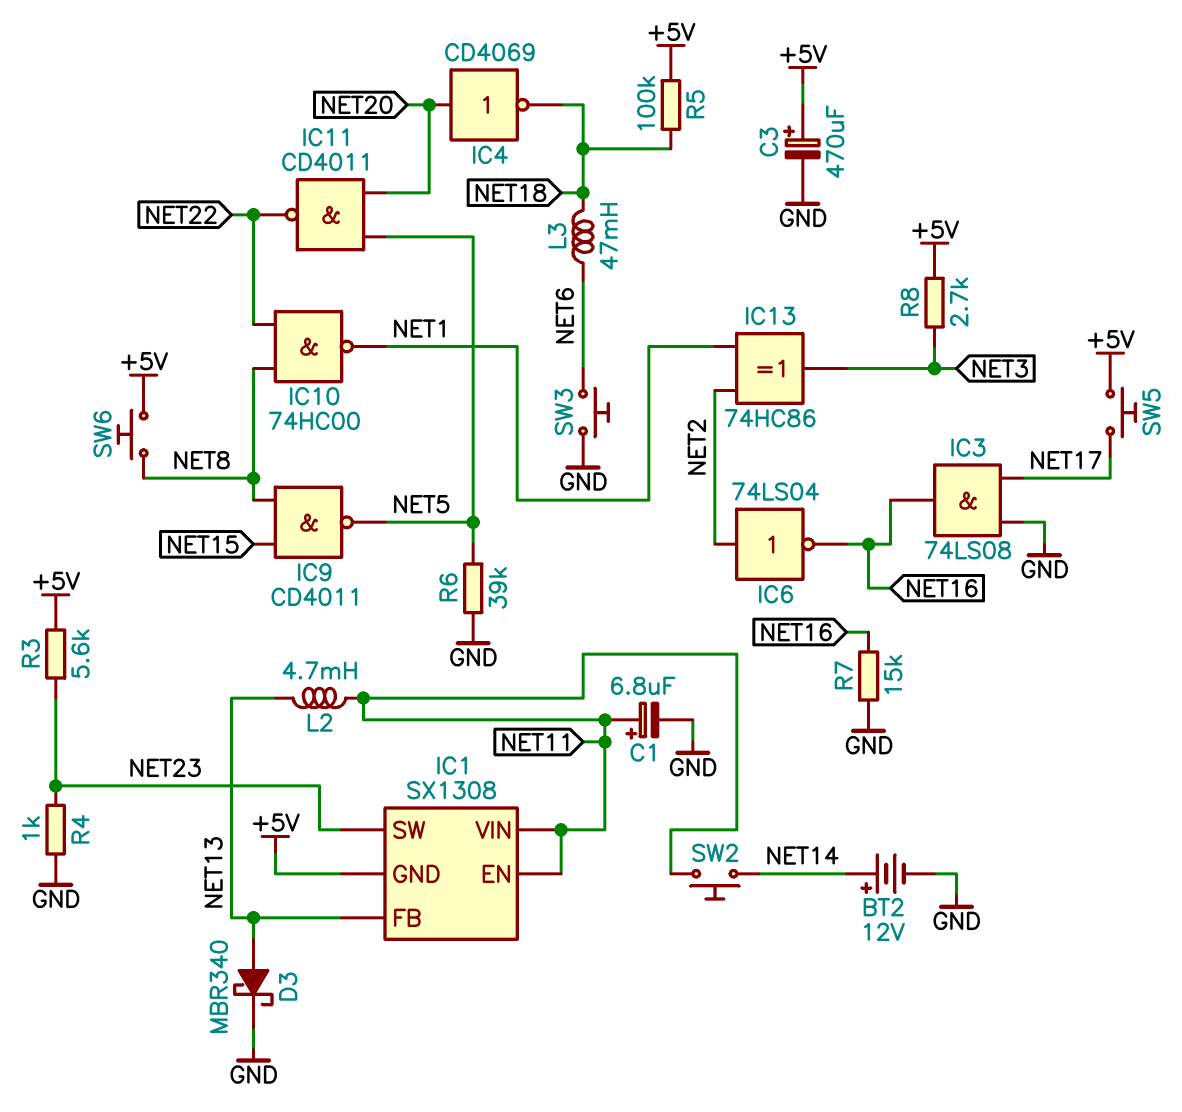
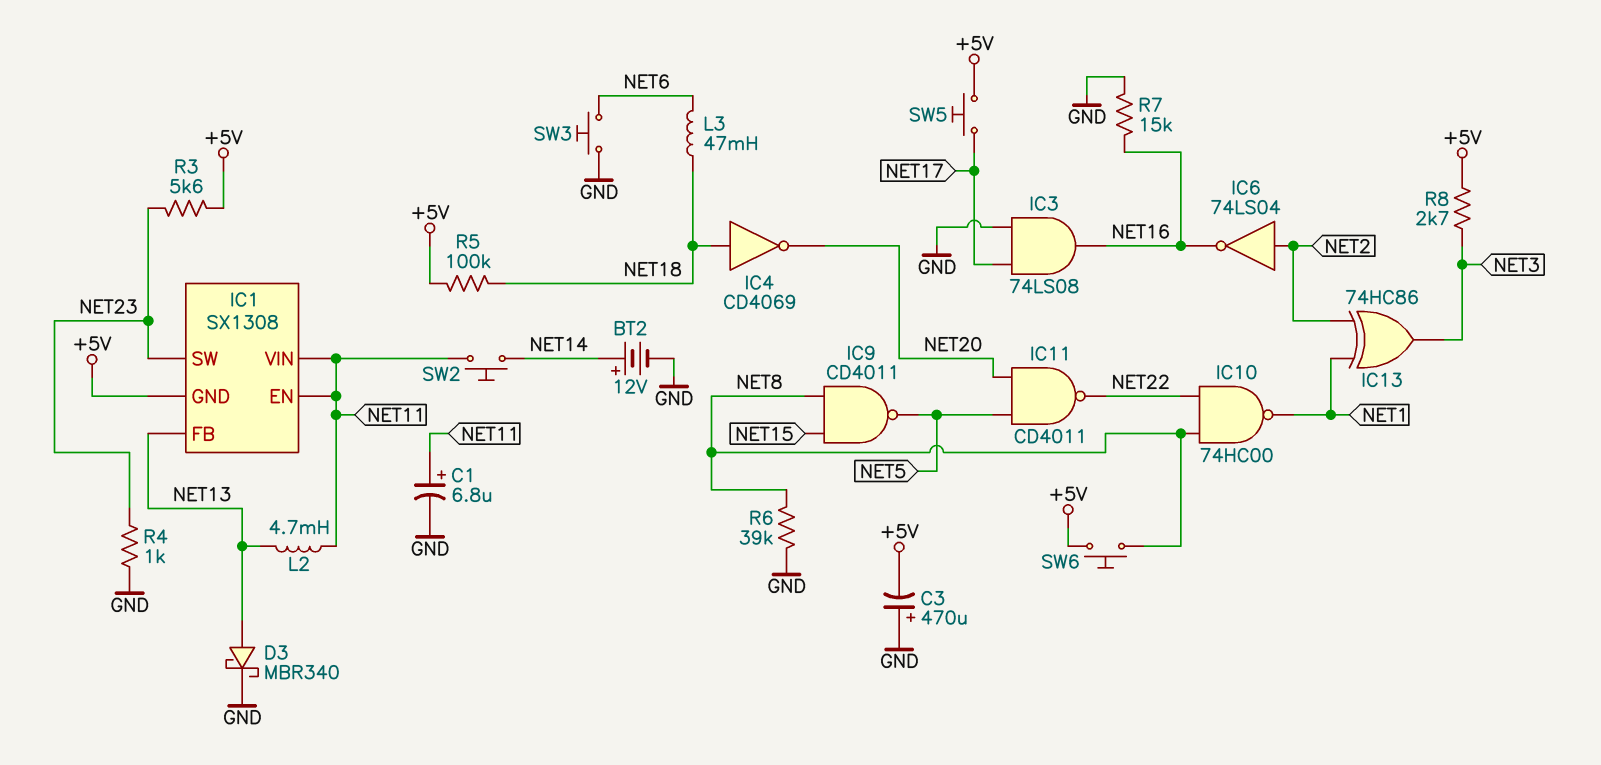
C3: 470uF (plus +5V, minus GND) -> 470uF (plus GND, minus +5V)
IC4: NOT CD4069 (in NET20, out NET18) -> NOT CD4069 (in NET18, out NET20)
R6: 39k (GND, NET5) -> 39k (GND, NET8)

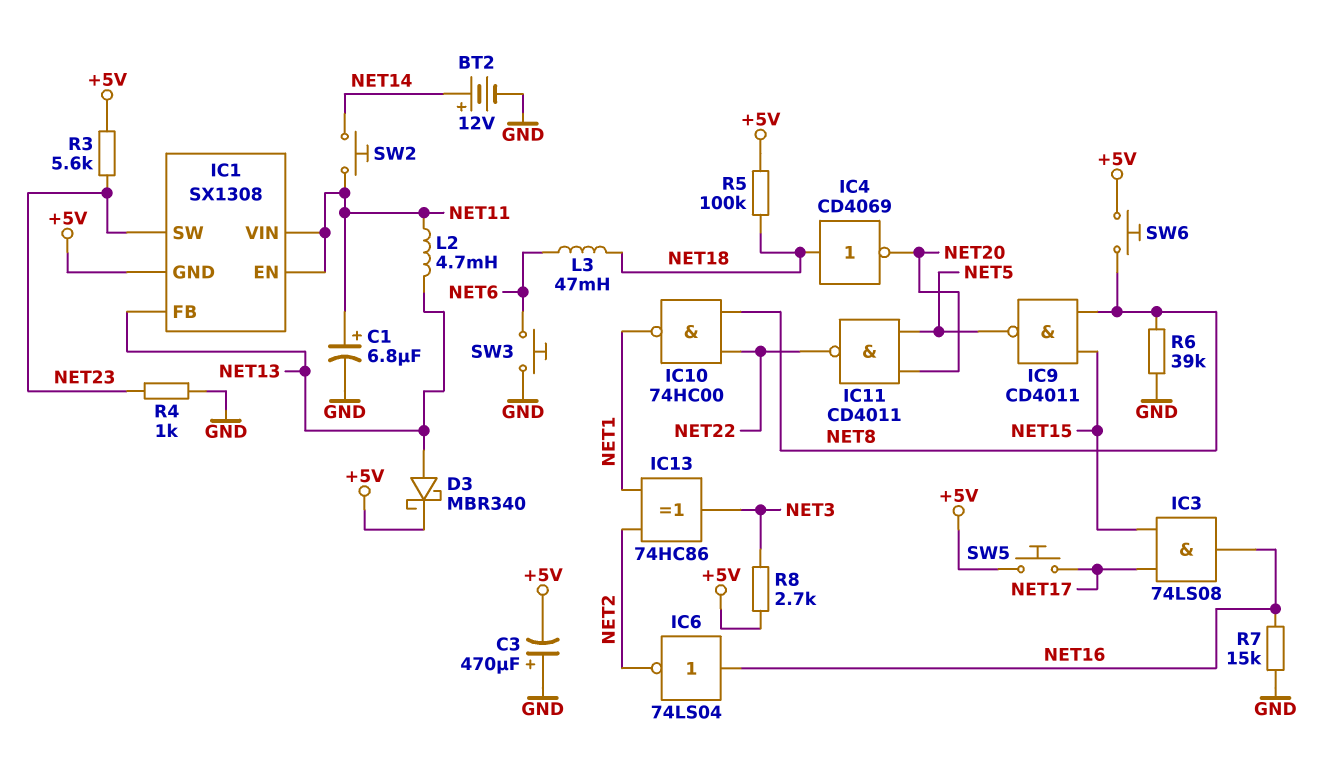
D3: schottky MBR340 (A NET13, K GND) -> schottky MBR340 (A NET13, K +5V)
IC3: AND 74LS08 (in GND, in NET17, out NET16) -> AND 74LS08 (in NET15, in NET17, out NET16)
IC6: NOT 74LS04 (in NET2, out NET16) -> NOT 74LS04 (in NET16, out NET2)

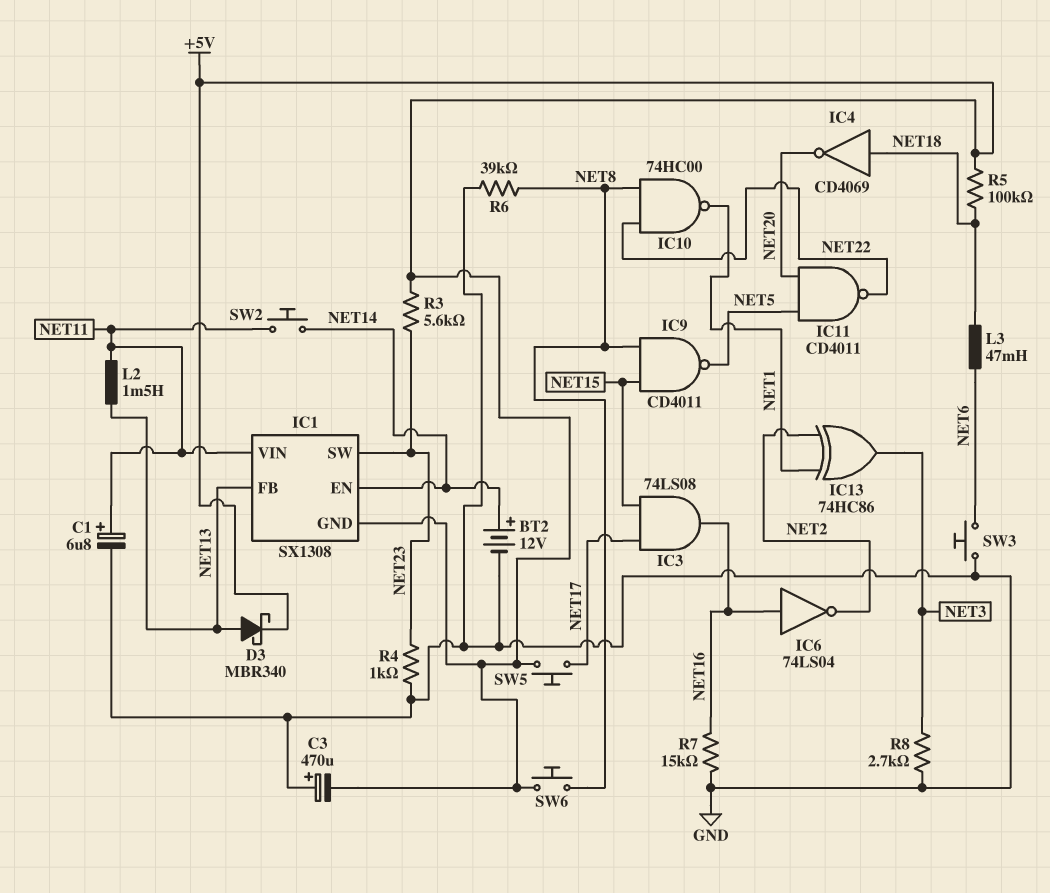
IC1 pin EN: NET11 -> NET14
L2: 4.7mH (NET11, NET13) -> 1.5mH (NET11, NET13)
R8: 2.7k (+5V, NET3) -> 2.7k (GND, NET3)

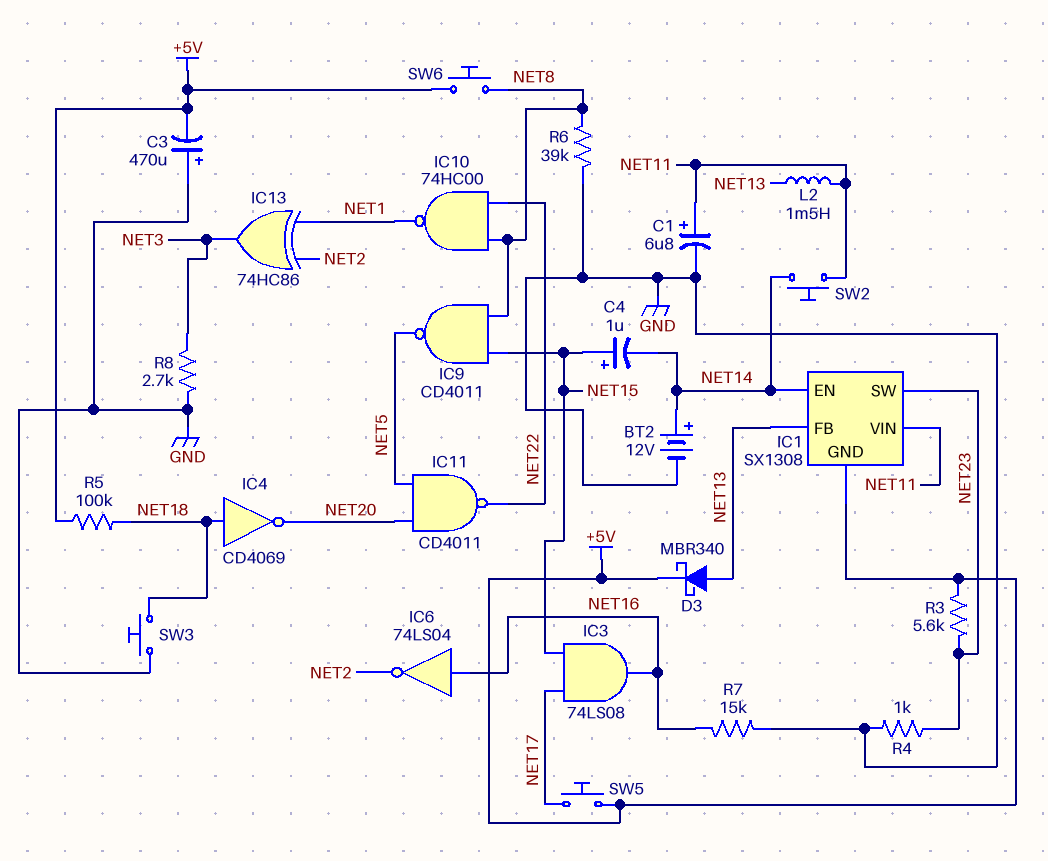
C4: none -> 1uF (plus NET15, minus NET14)
L3: 47mH (NET6, NET18) -> none
SW3: button (GND, NET6) -> button (GND, NET18)

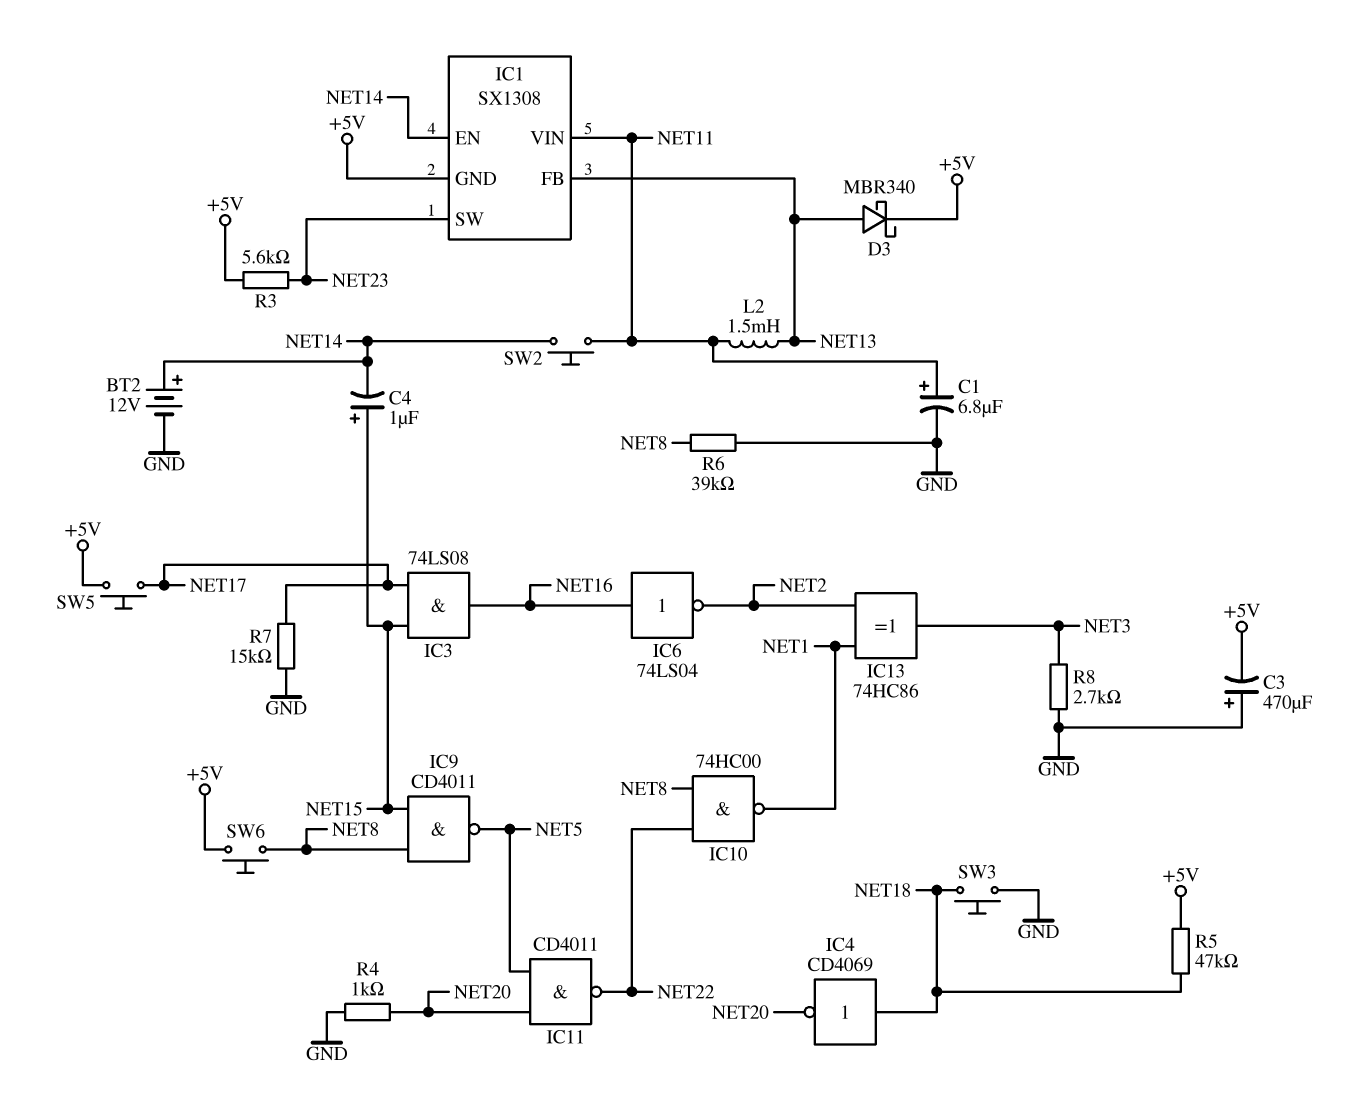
R4: 1k (GND, NET23) -> 1k (GND, NET20)
R5: 100k (+5V, NET18) -> 47k (+5V, NET18)
R7: 15k (GND, NET16) -> 15k (GND, NET17)

